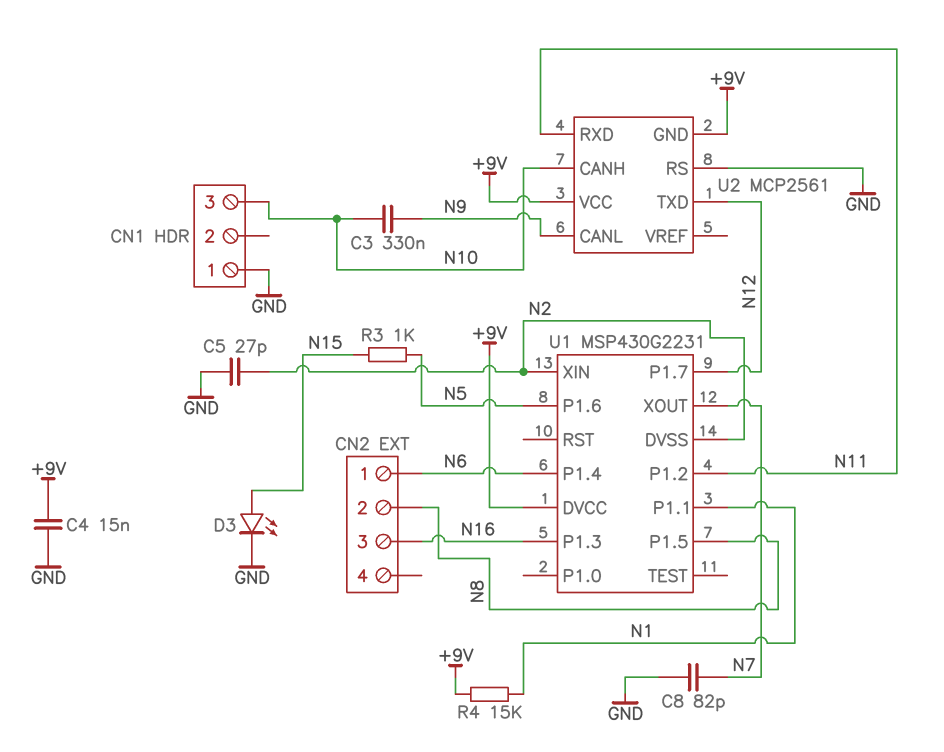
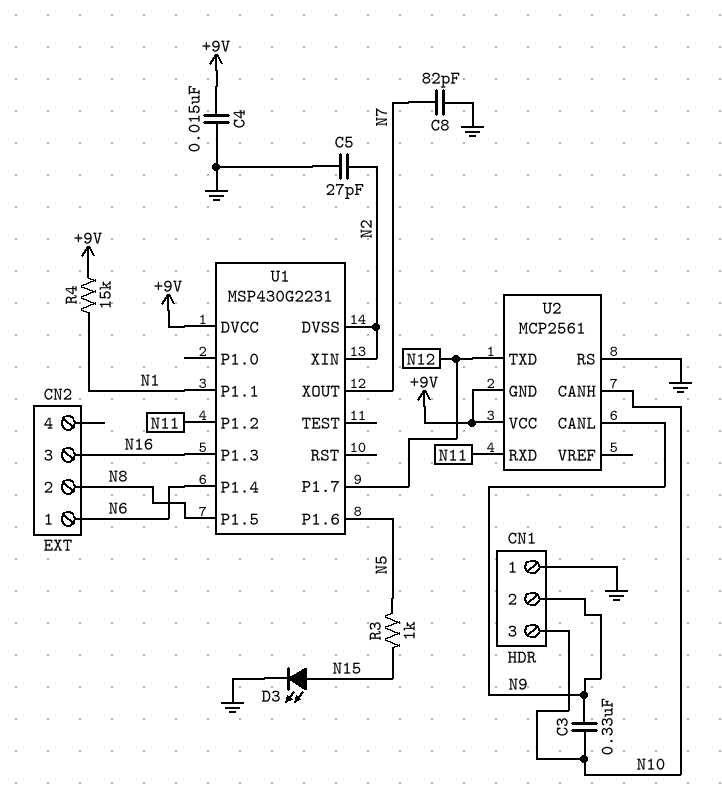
CN1 pin 2: none -> N9

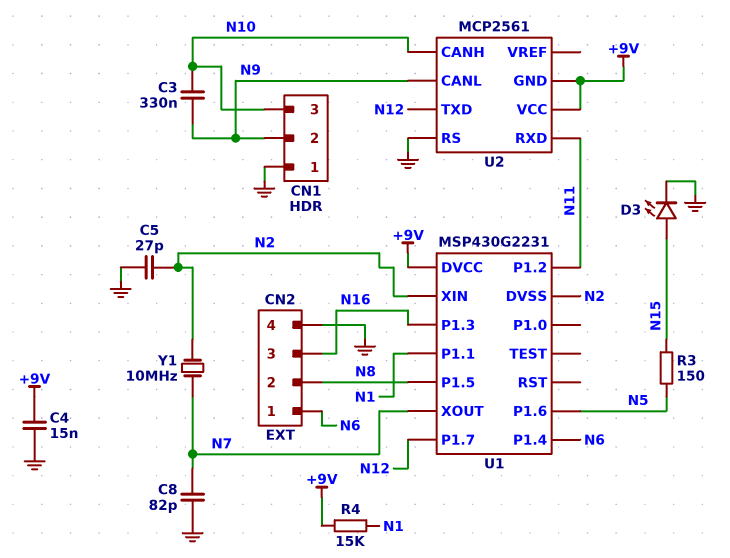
CN2 pin 4: none -> GND
R3: 1k (N5, N15) -> 150 (N5, N15)
Y1: none -> 10MHz (N2, N7)

